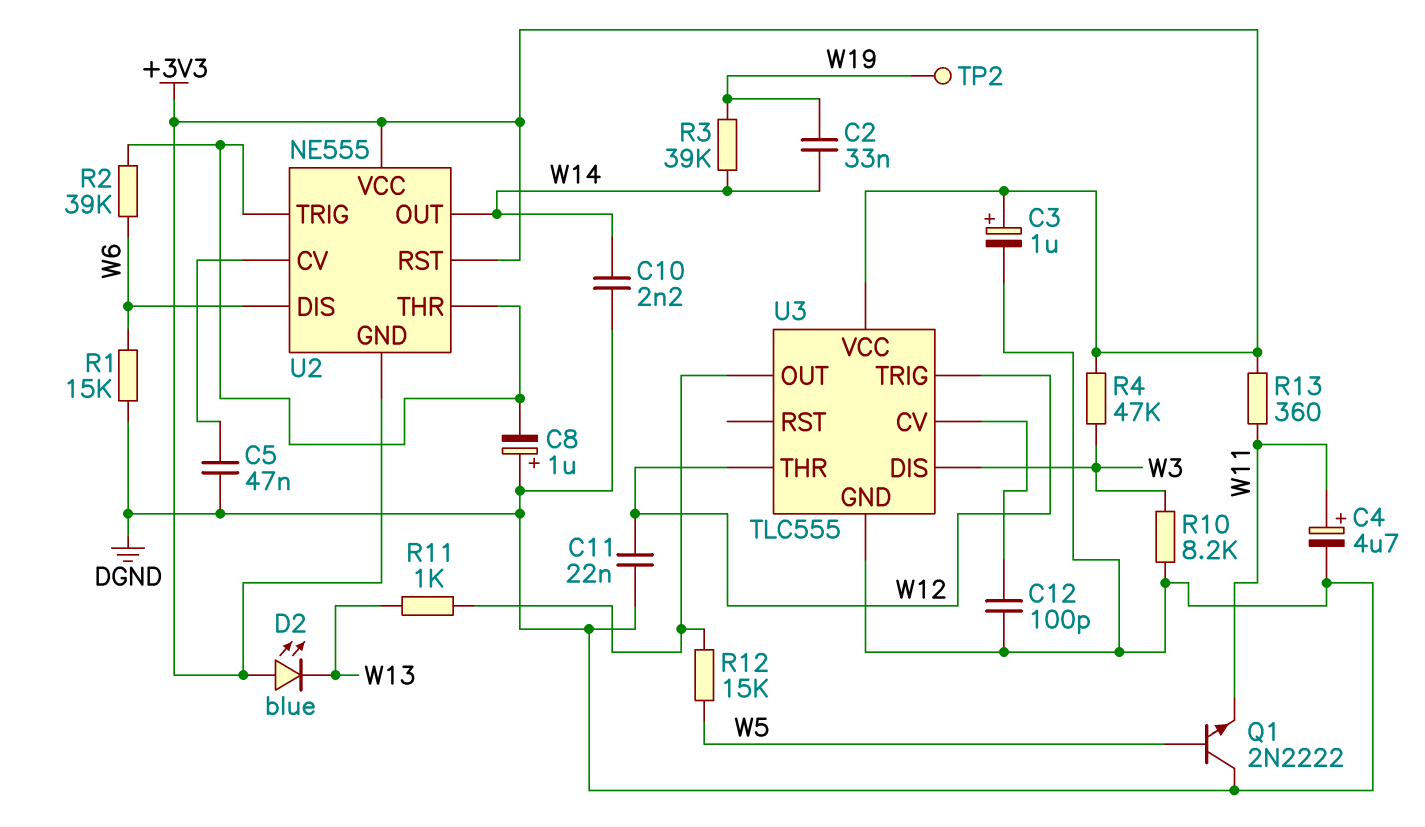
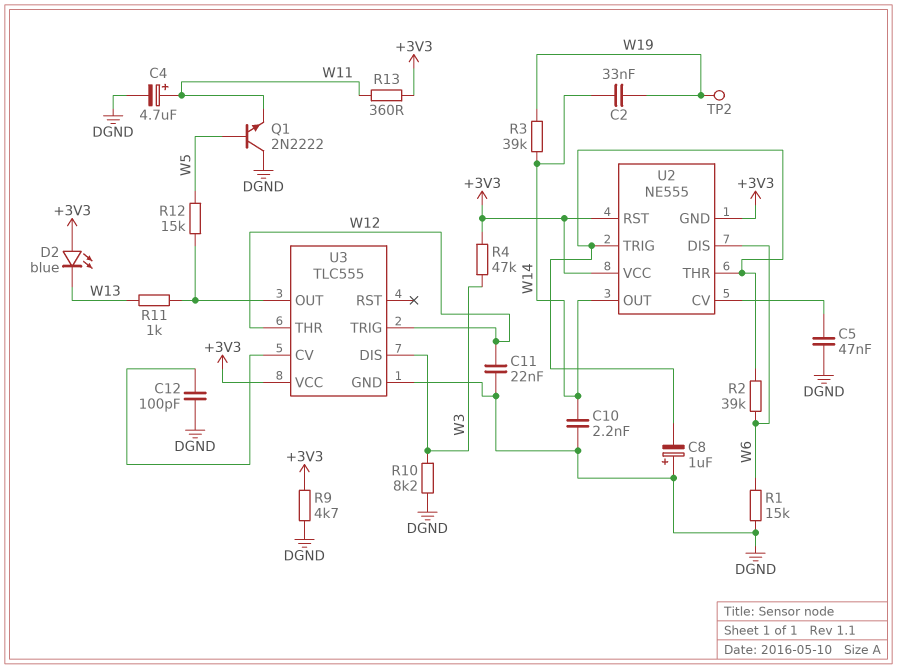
C3: 1uF (plus +3V3, minus DGND) -> none
R9: none -> 4.7k (+3V3, DGND)

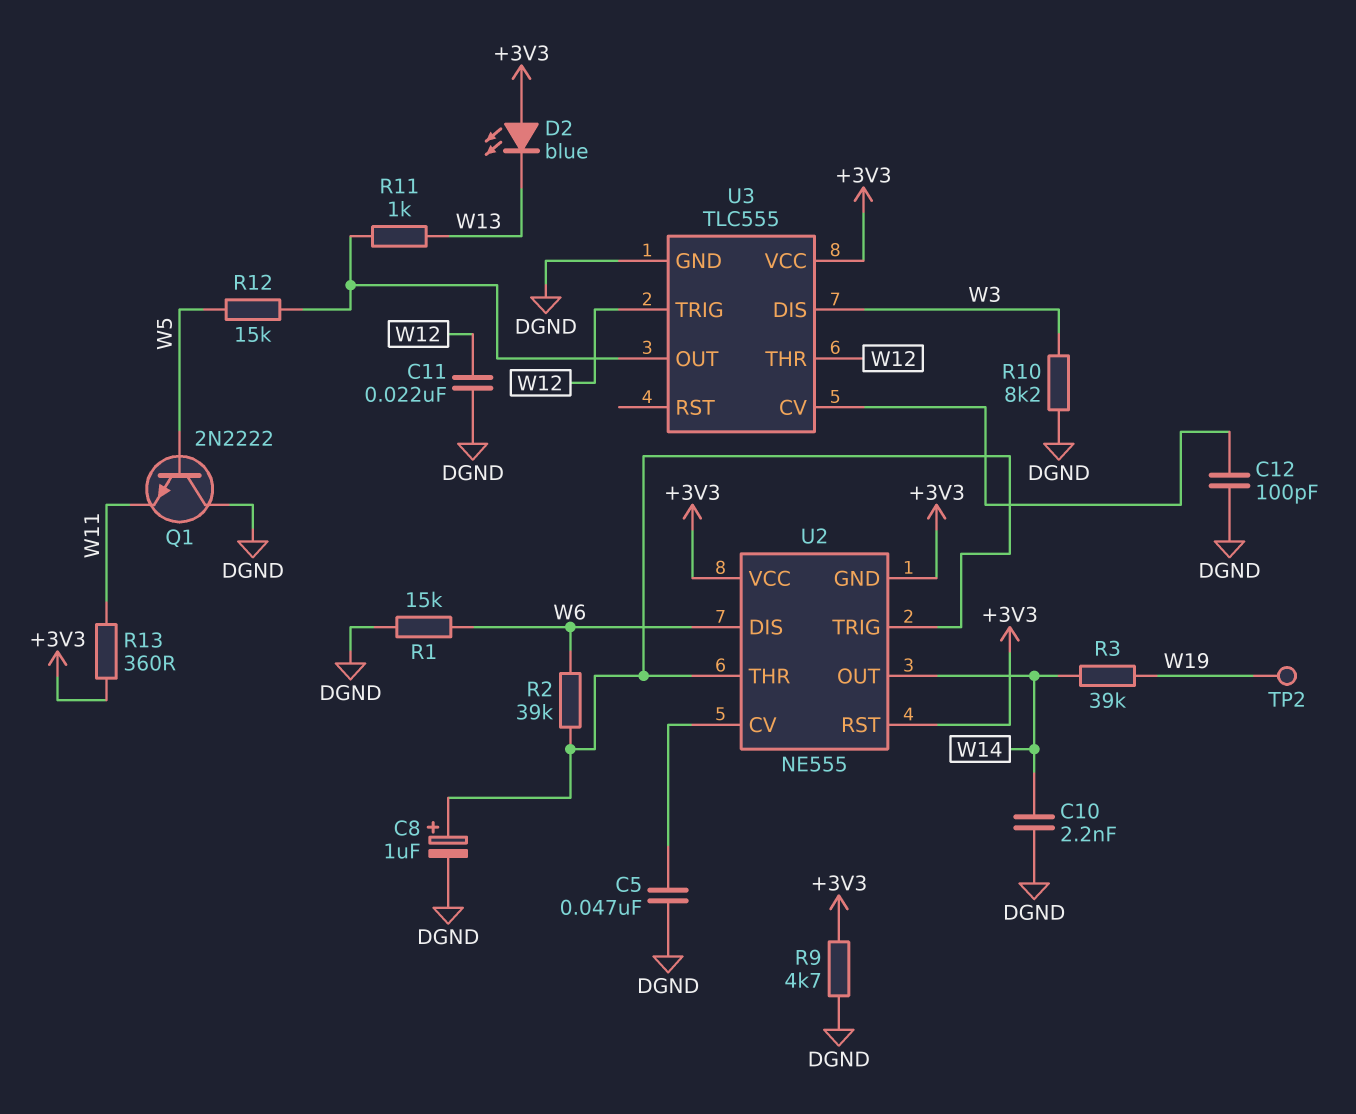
C2: 33nF (W14, W19) -> none
C4: 4.7uF (plus W11, minus DGND) -> none
C8: 1uF (plus DGND, minus U2/THR) -> 1uF (plus U2/THR, minus DGND)
R4: 47k (+3V3, W3) -> none

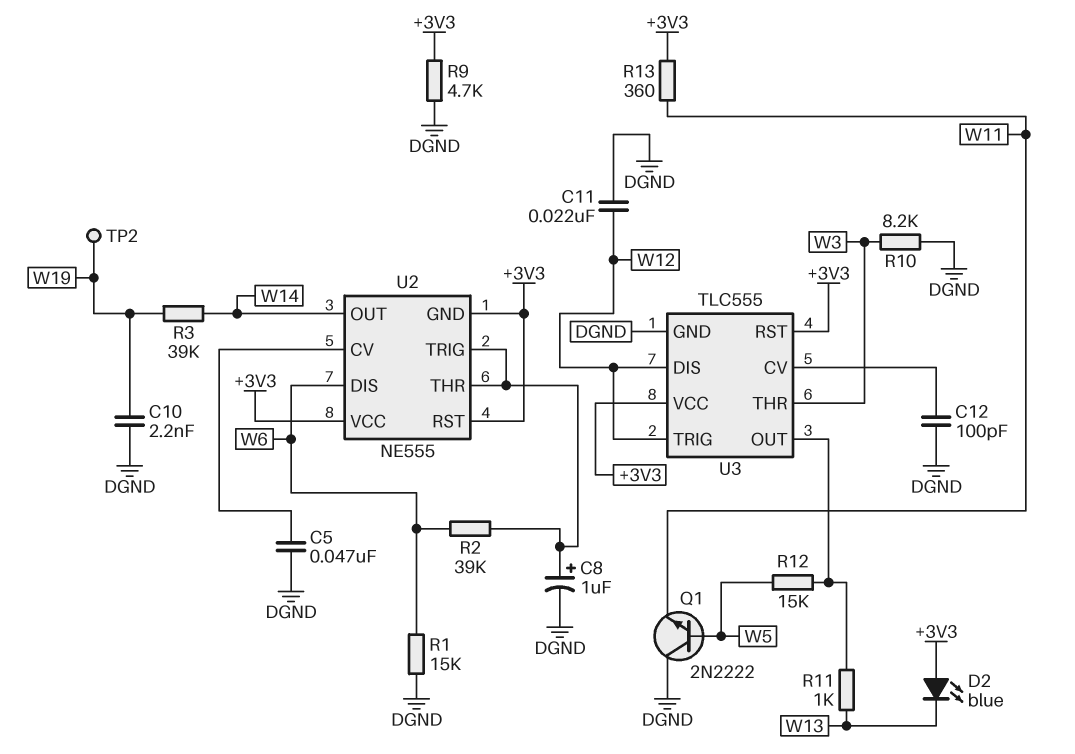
C10: 2.2nF (DGND, W14) -> 2.2nF (DGND, W19)
U3 pin DIS: W3 -> W12
U3 pin RST: none -> +3V3
U3 pin THR: W12 -> W3

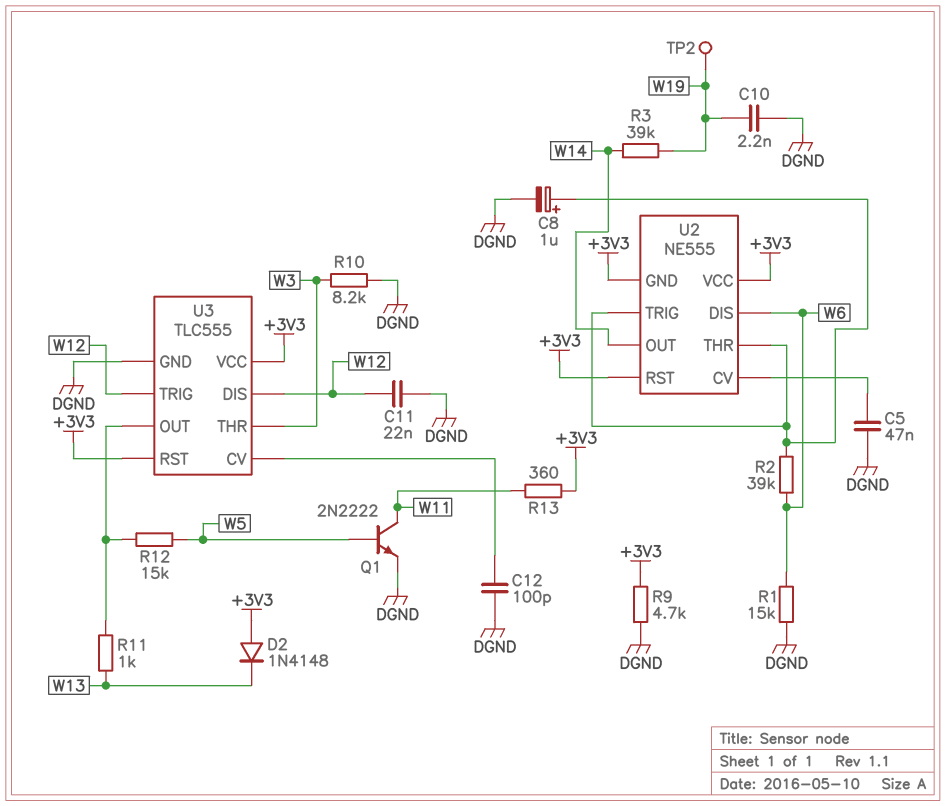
D2: LED blue (A +3V3, K W13) -> diode 1N4148 (A +3V3, K W13)
Q1: NPN 2N2222 (B W5, C DGND, E W11) -> NPN 2N2222 (B W5, C W11, E DGND)

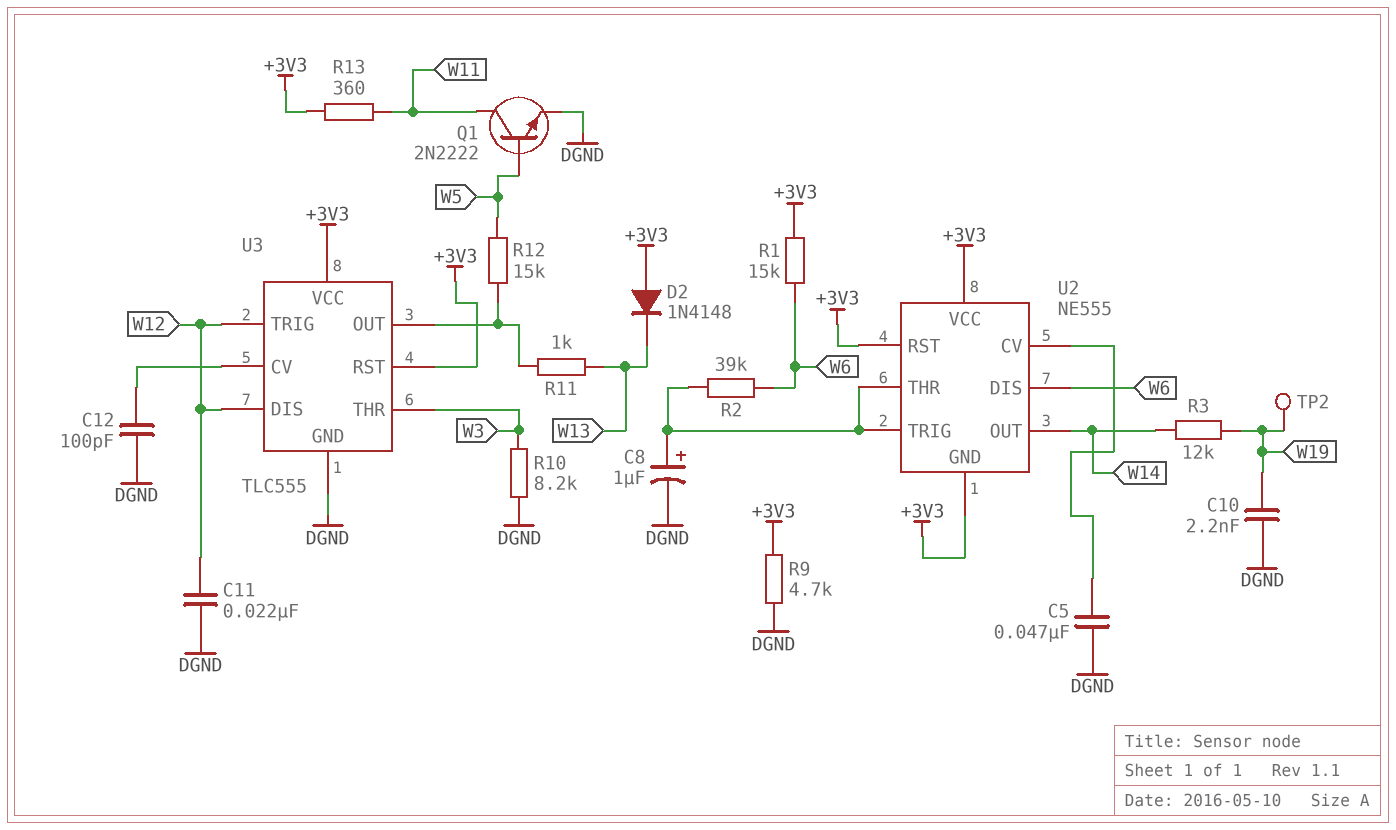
R1: 15k (DGND, W6) -> 15k (+3V3, W6)
R3: 39k (W14, W19) -> 12k (W14, W19)

